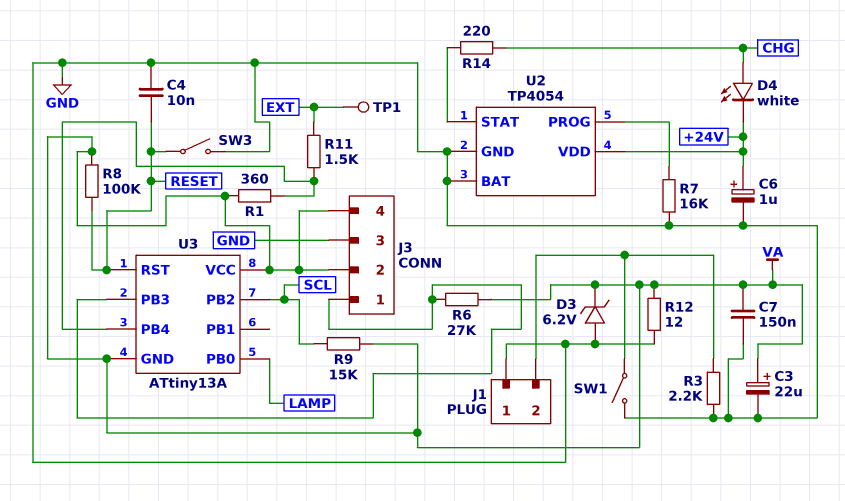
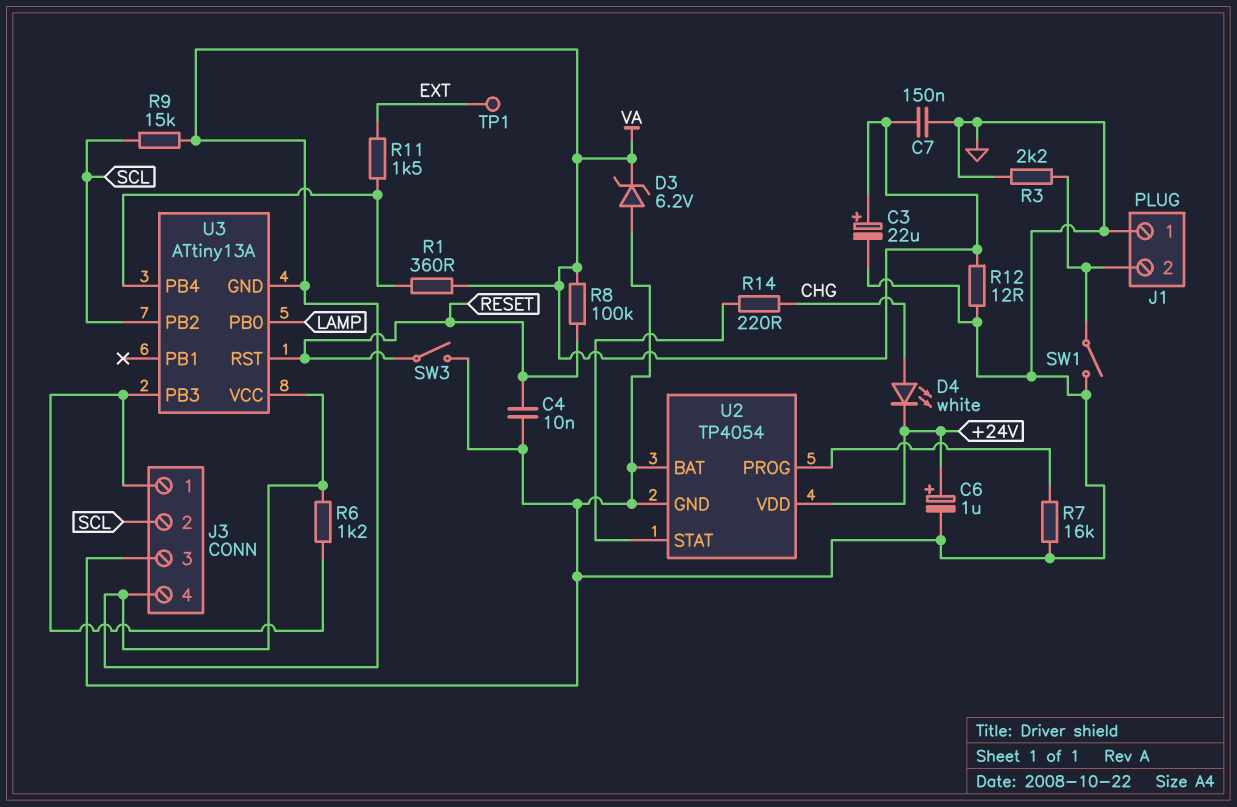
J3 pin 2: VA -> SCL
R6: 27k (J3/1, VA) -> 1.2k (J3/1, VA)

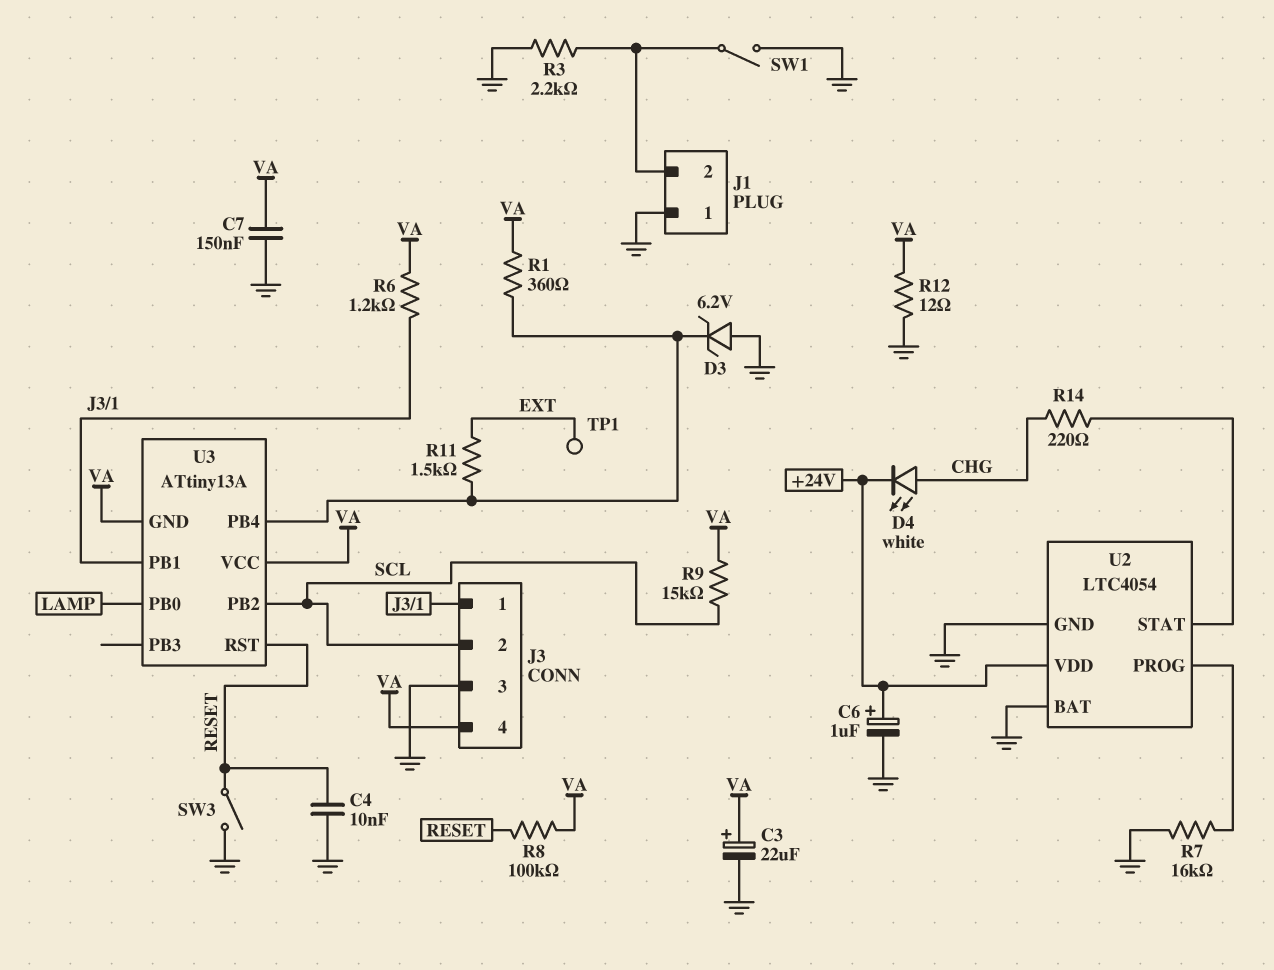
D3: zener 6.2V (A GND, K VA) -> zener 6.2V (A GND, K U3/PB4)
U2: TP4054 -> LTC4054
U3 pin PB1: none -> J3/1
U3 pin PB3: J3/1 -> none

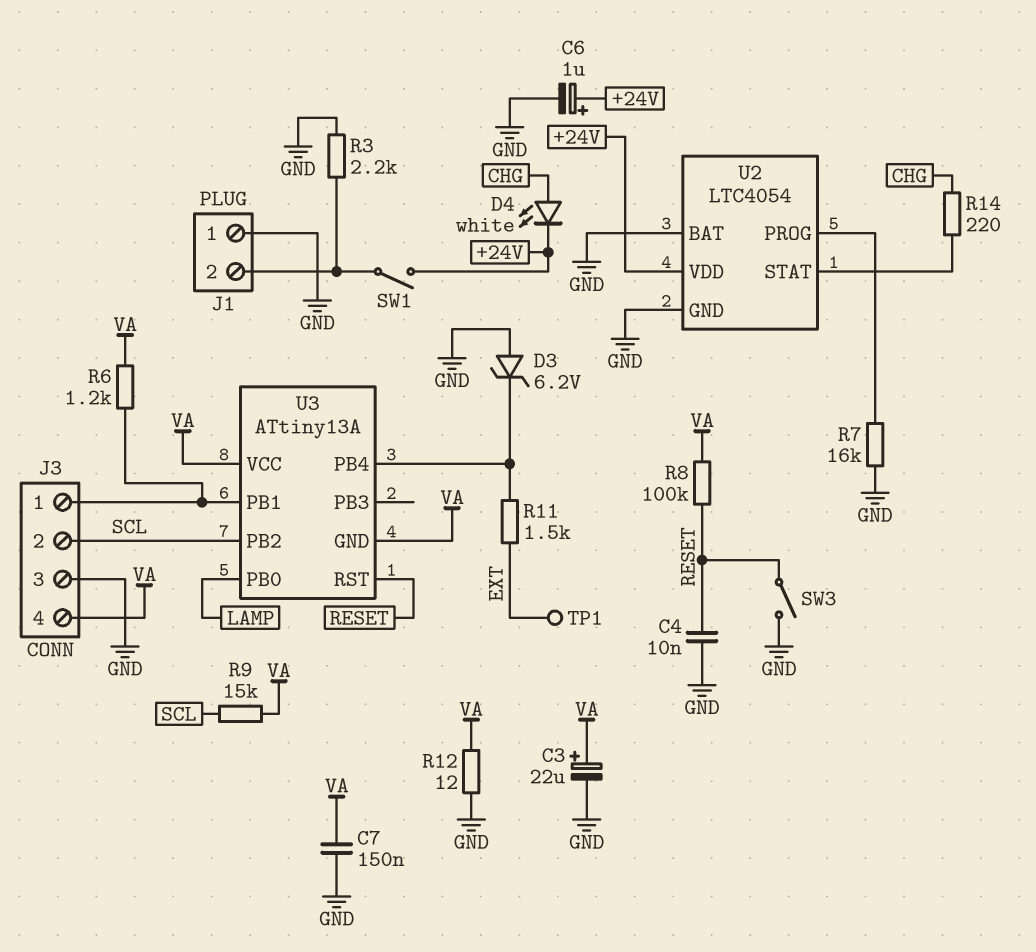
R1: 360 (U3/PB4, VA) -> none
SW1: switch (GND, J1/2) -> switch (+24V, J1/2)

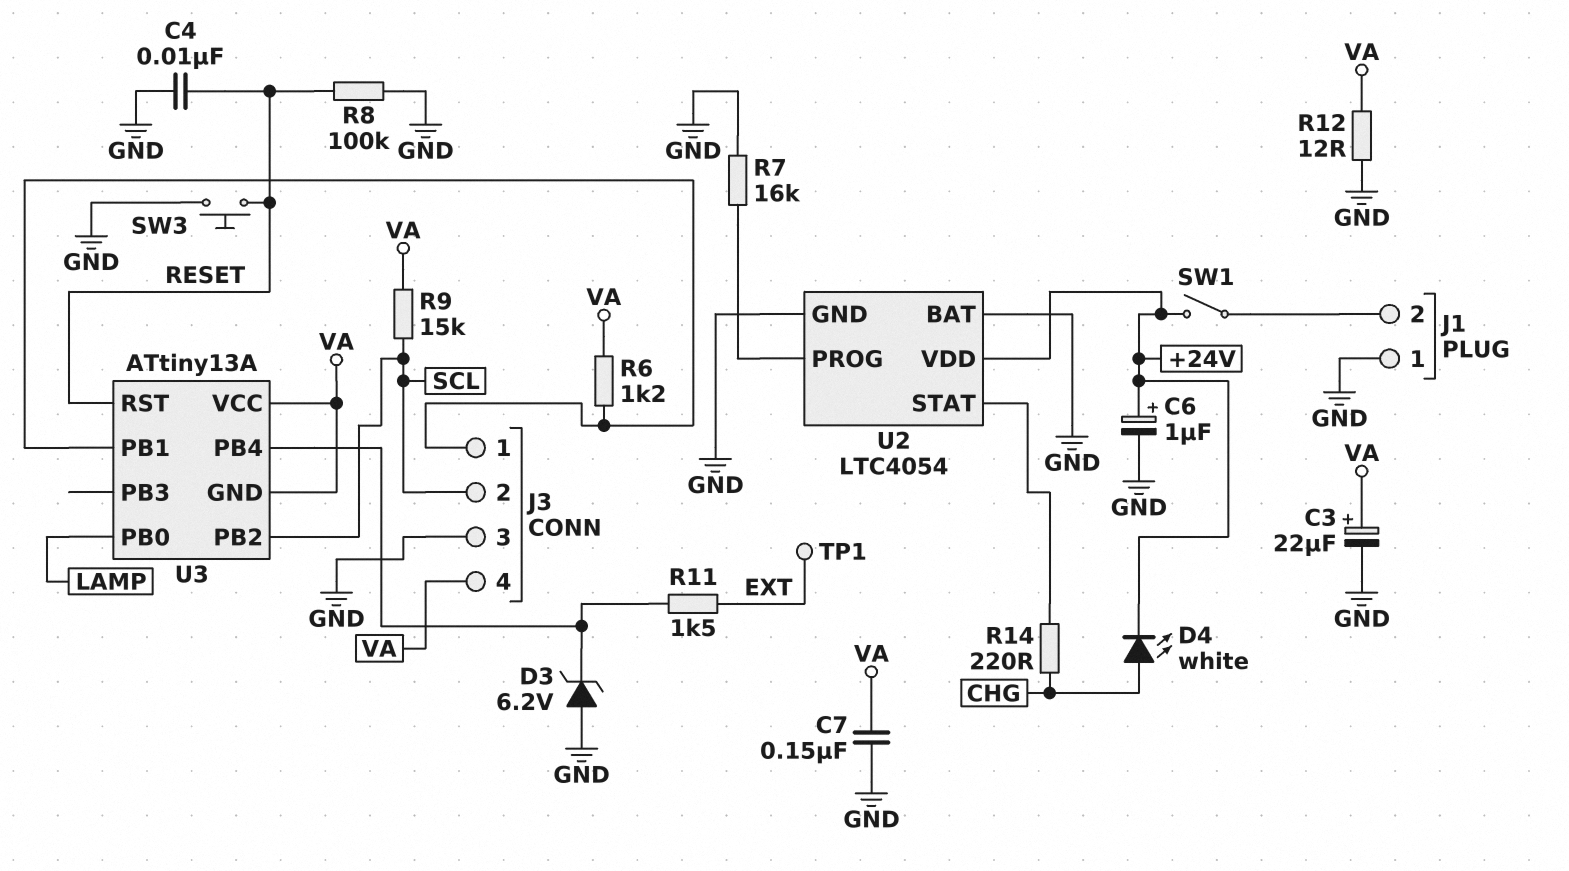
R3: 2.2k (GND, J1/2) -> none
R8: 100k (RESET, VA) -> 100k (GND, RESET)
SW3: switch (GND, RESET) -> button (GND, RESET)

